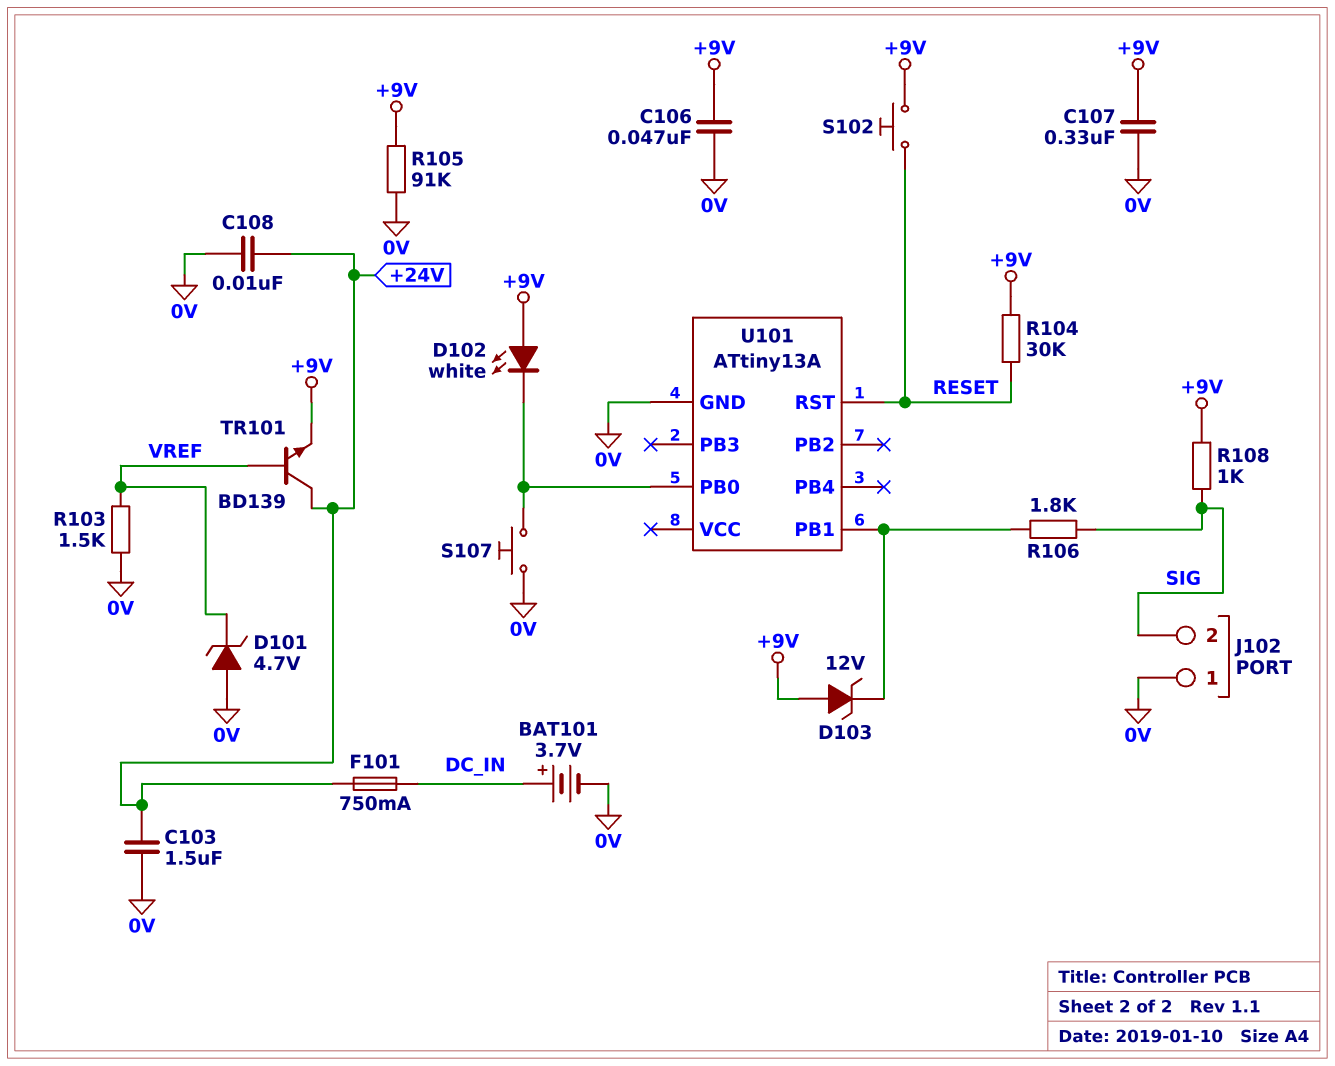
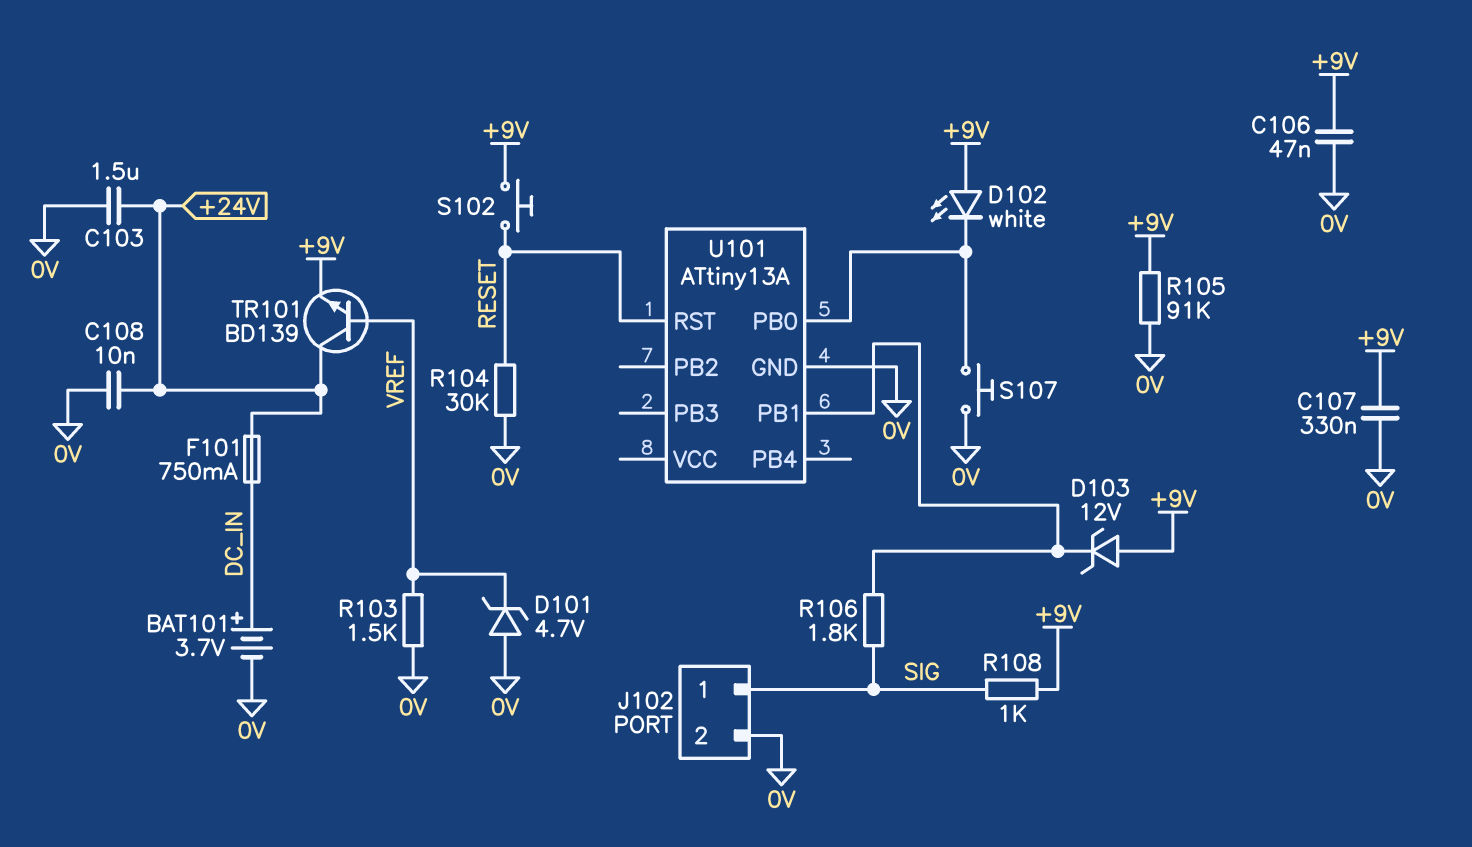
J102 pin 1: 0V -> SIG
J102 pin 2: SIG -> 0V
R104: 30k (+9V, RESET) -> 30k (0V, RESET)

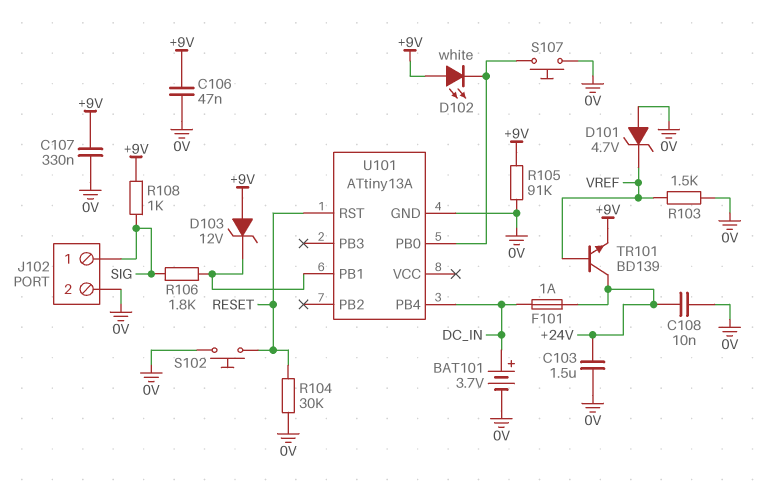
F101: 750mA (+24V, DC_IN) -> 1A (+24V, DC_IN)
S102: button (+9V, RESET) -> button (0V, RESET)
U101 pin PB4: none -> DC_IN

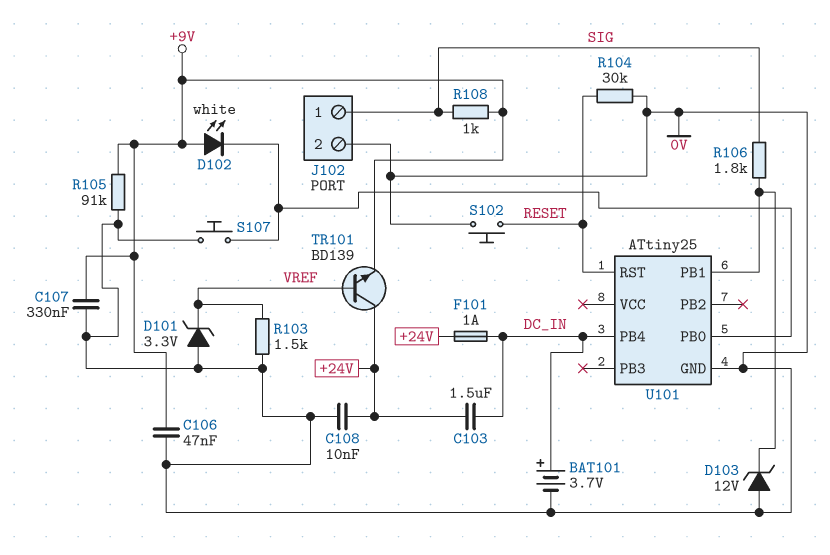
C103: 1.5uF (+24V, 0V) -> 1.5uF (+24V, DC_IN)
D101: zener 4.7V (A 0V, K VREF) -> zener 3.3V (A 0V, K VREF)
D103: zener 12V (A +9V, K U101/PB1) -> zener 12V (A 0V, K U101/PB1)
U101: ATtiny13A -> ATtiny25

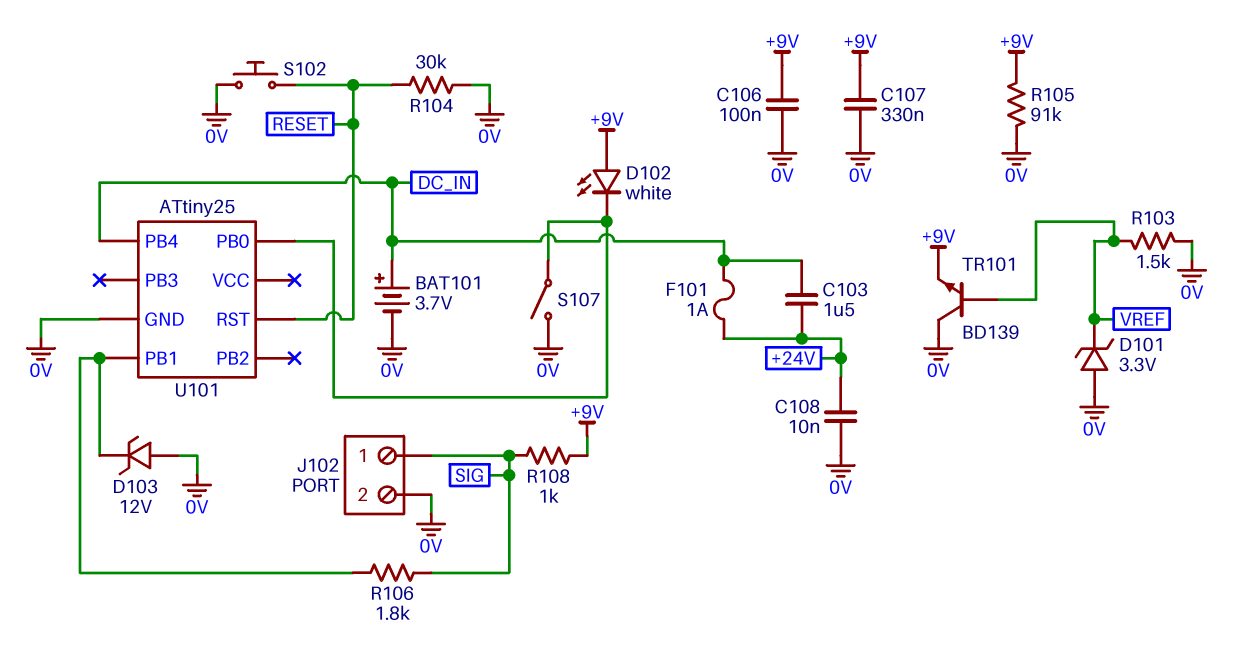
C106: 47nF (+9V, 0V) -> 100nF (+9V, 0V)
S107: button (0V, U101/PB0) -> switch (0V, U101/PB0)
TR101: NPN BD139 (B VREF, C +24V, E +9V) -> NPN BD139 (B VREF, C 0V, E +9V)

